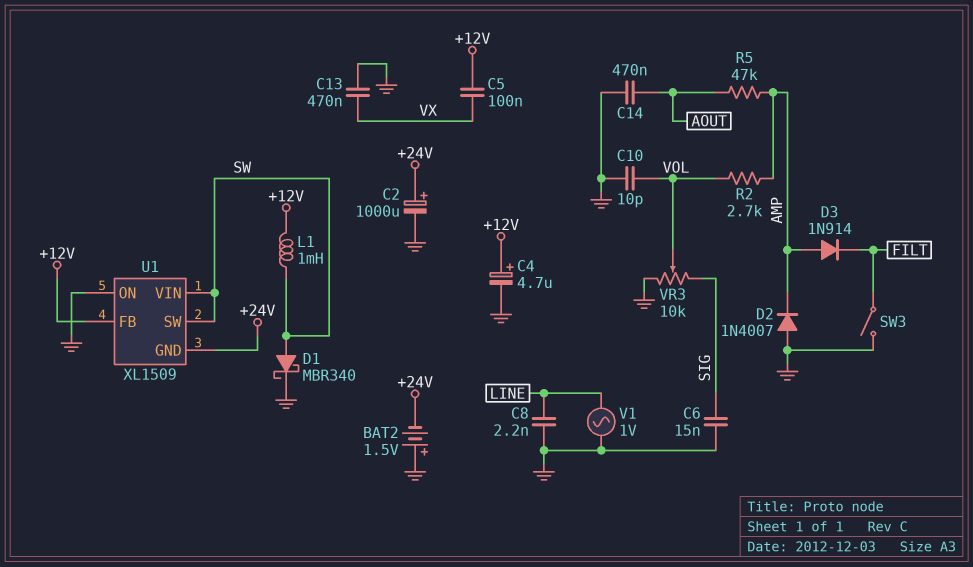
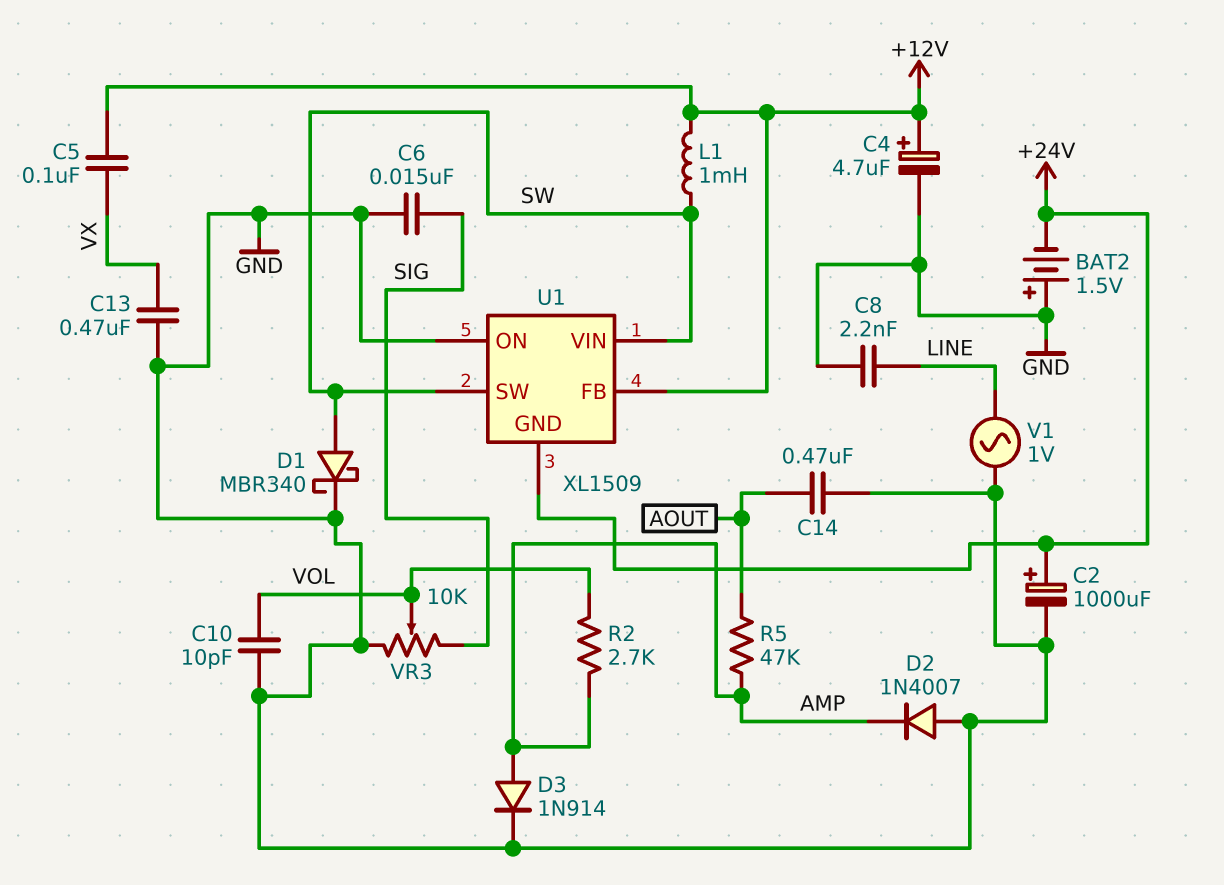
D3: diode 1N914 (A AMP, K FILT) -> diode 1N914 (A AMP, K GND)
SW3: switch (FILT, GND) -> none

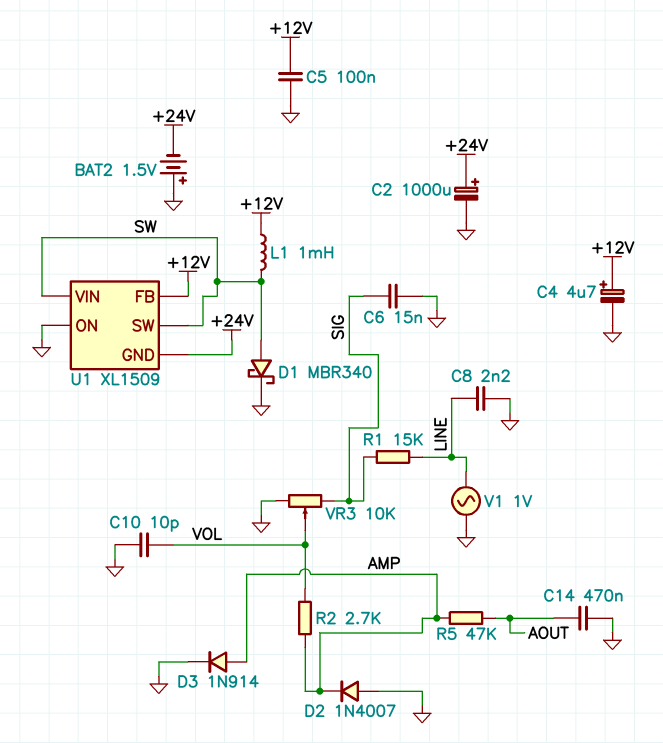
C5: 100nF (+12V, VX) -> 100nF (+12V, GND)
C13: 470nF (GND, VX) -> none
R1: none -> 15k (LINE, SIG)

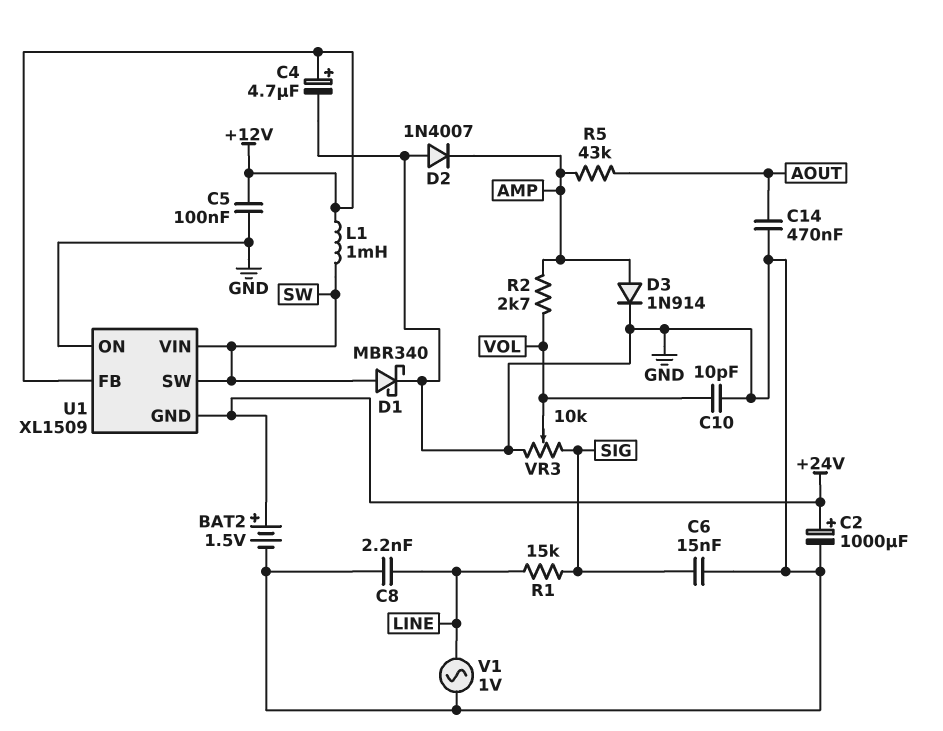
BAT2: 1.5V (plus GND, minus +24V) -> 1.5V (plus +24V, minus GND)
R5: 47k (AMP, AOUT) -> 43k (AMP, AOUT)

